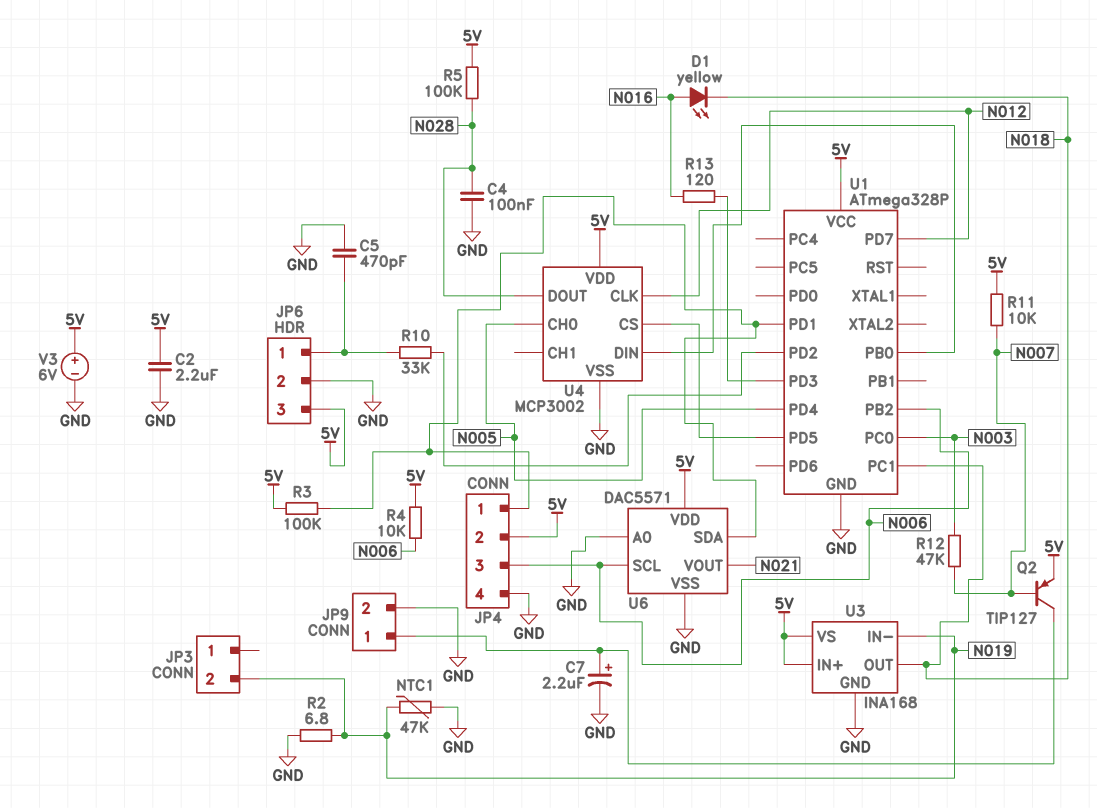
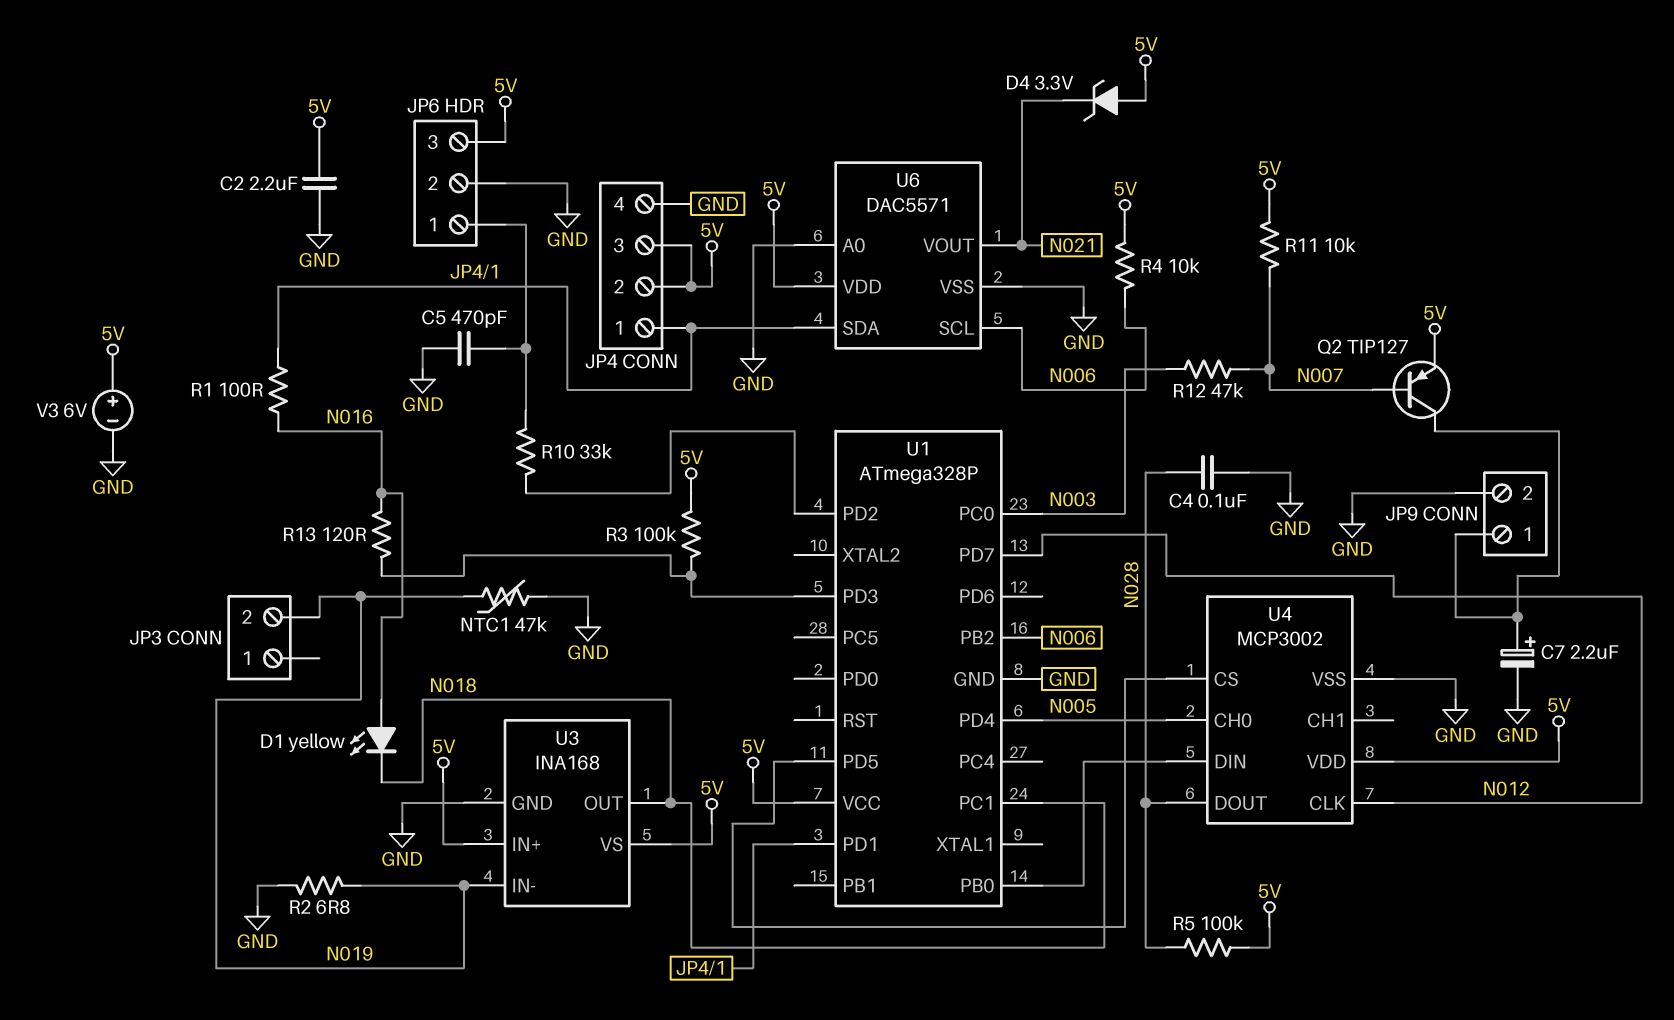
D4: none -> zener 3.3V (A 5V, K N021)
JP4 pin 3: N006 -> 5V
R1: none -> 100 (JP4/1, N016)
R3: 100k (5V, JP4/1) -> 100k (5V, U1/PD3)

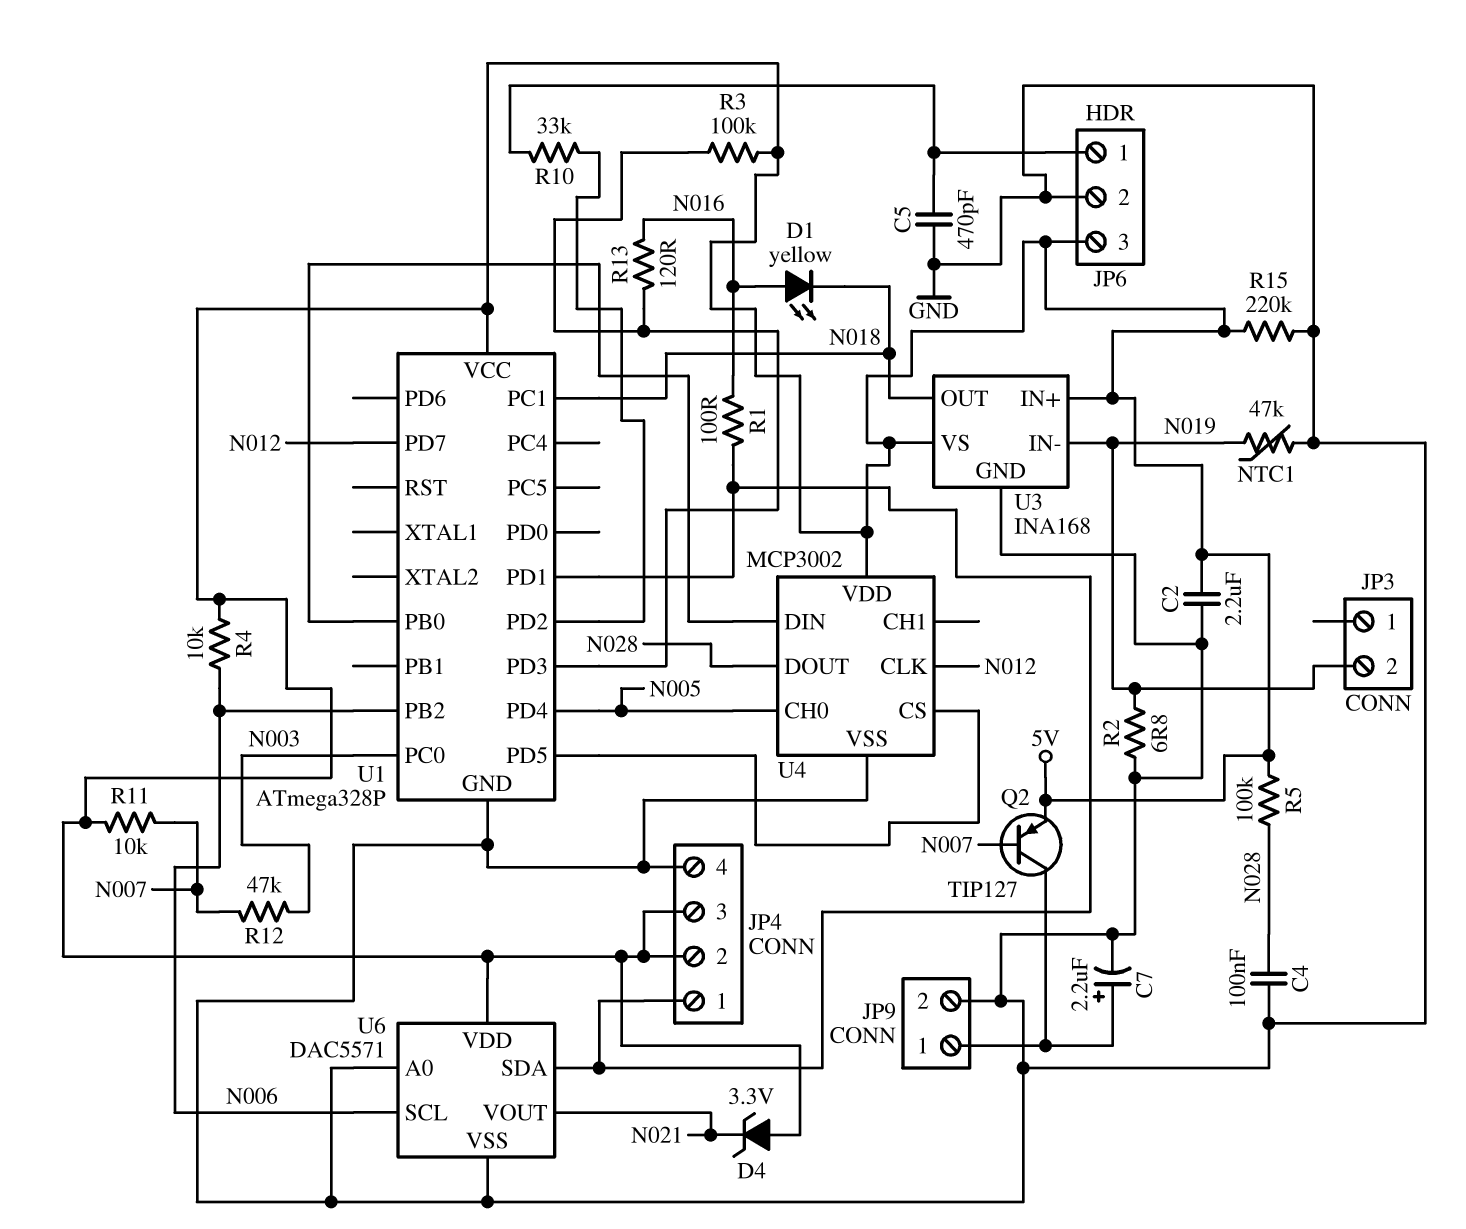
R15: none -> 220k (5V, GND)
V3: 6V (plus 5V, minus GND) -> none

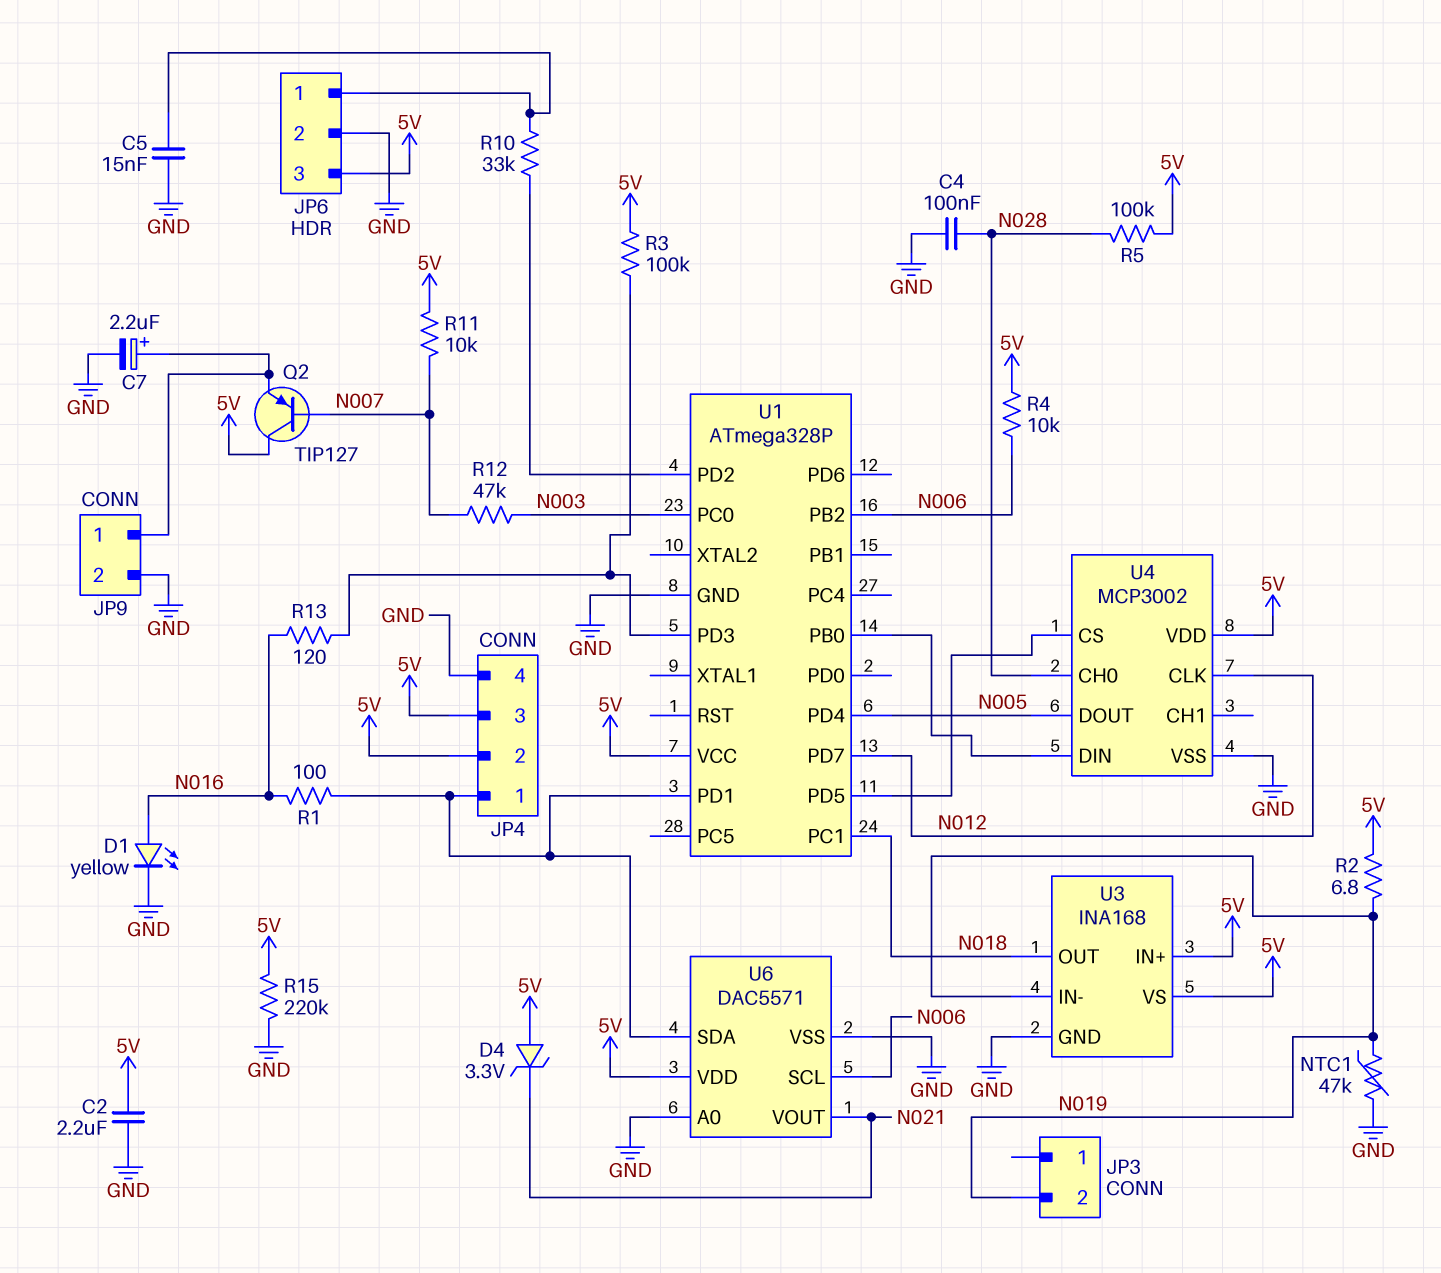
C5: 470pF (GND, JP6/1) -> 15nF (GND, JP6/1)
D1: LED yellow (A N016, K N018) -> LED yellow (A N016, K GND)
Q2: PNP TIP127 (B N007, C JP9/1, E 5V) -> PNP TIP127 (B N007, C 5V, E JP9/1)
R2: 6.8 (GND, N019) -> 6.8 (5V, N019)
U4 pin CH0: N005 -> N028
U4 pin DOUT: N028 -> N005

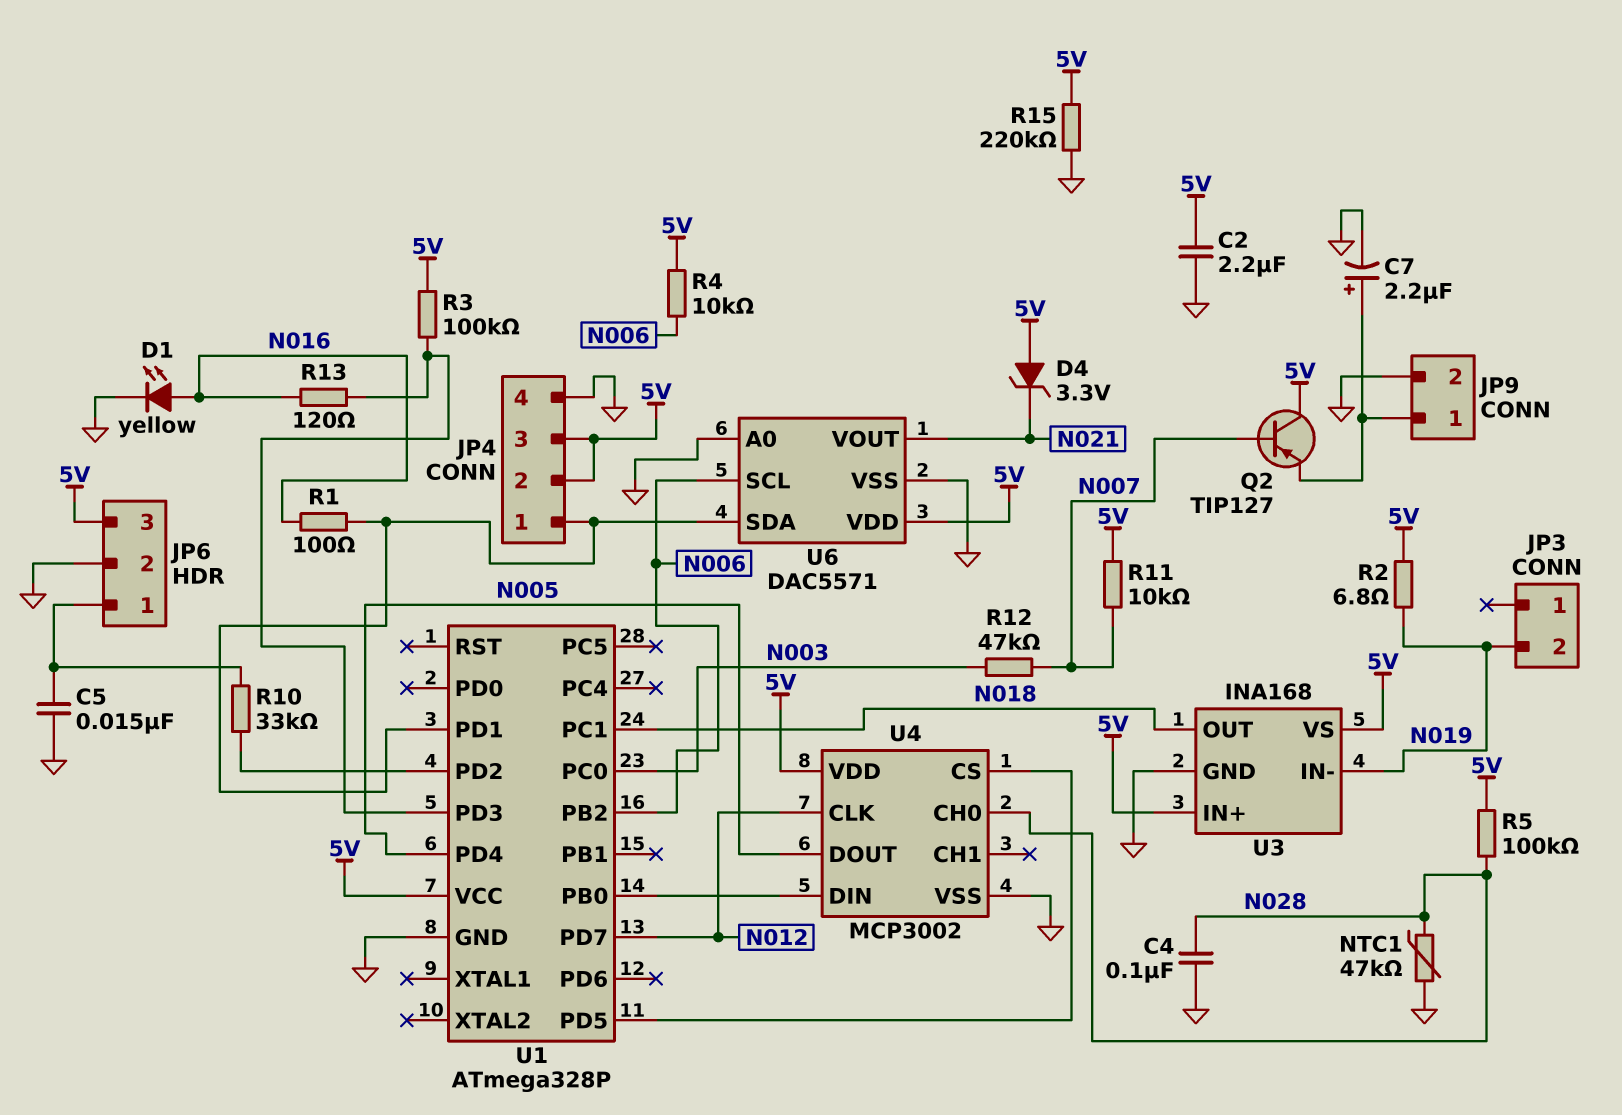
NTC1: 47k (GND, N019) -> 47k (GND, N028)

